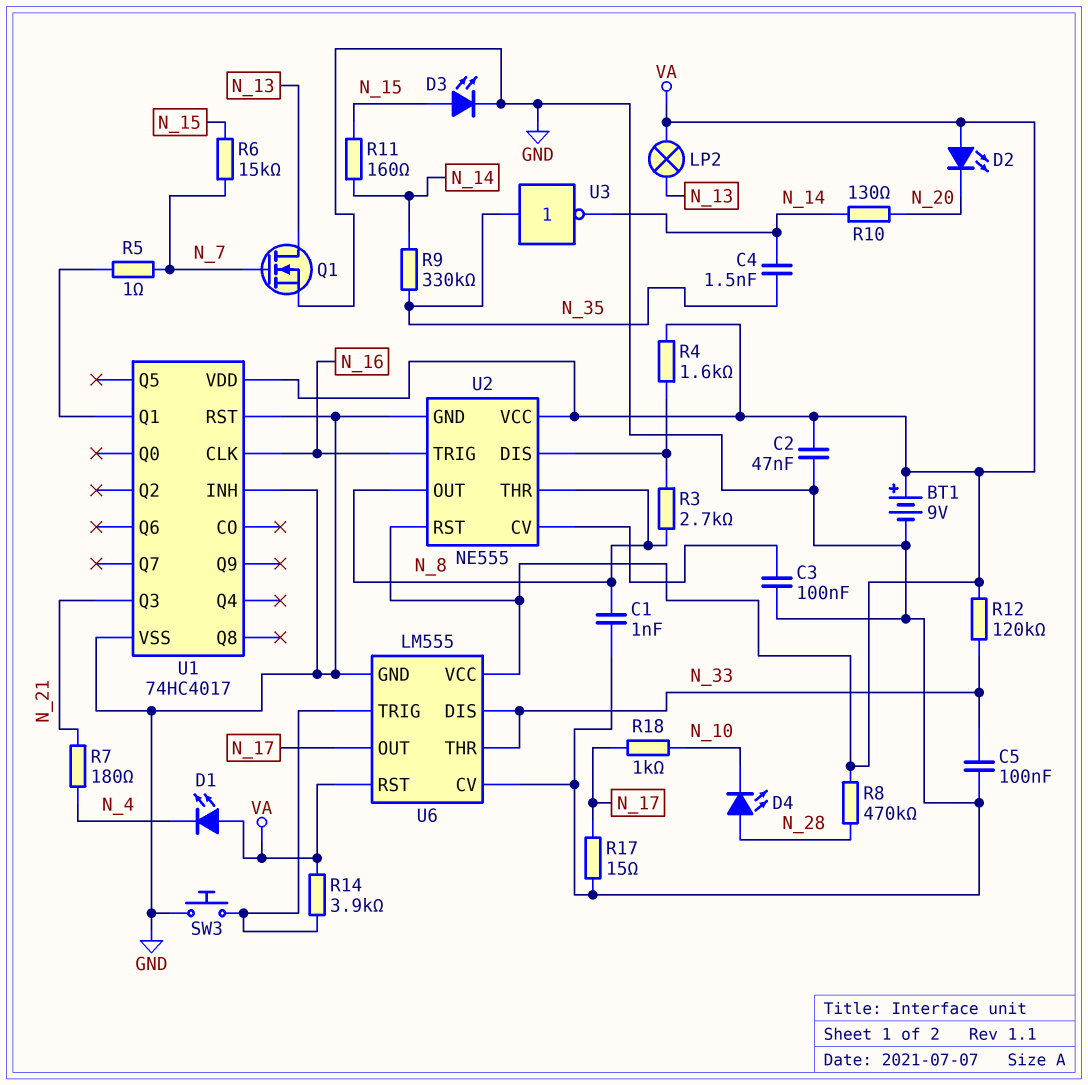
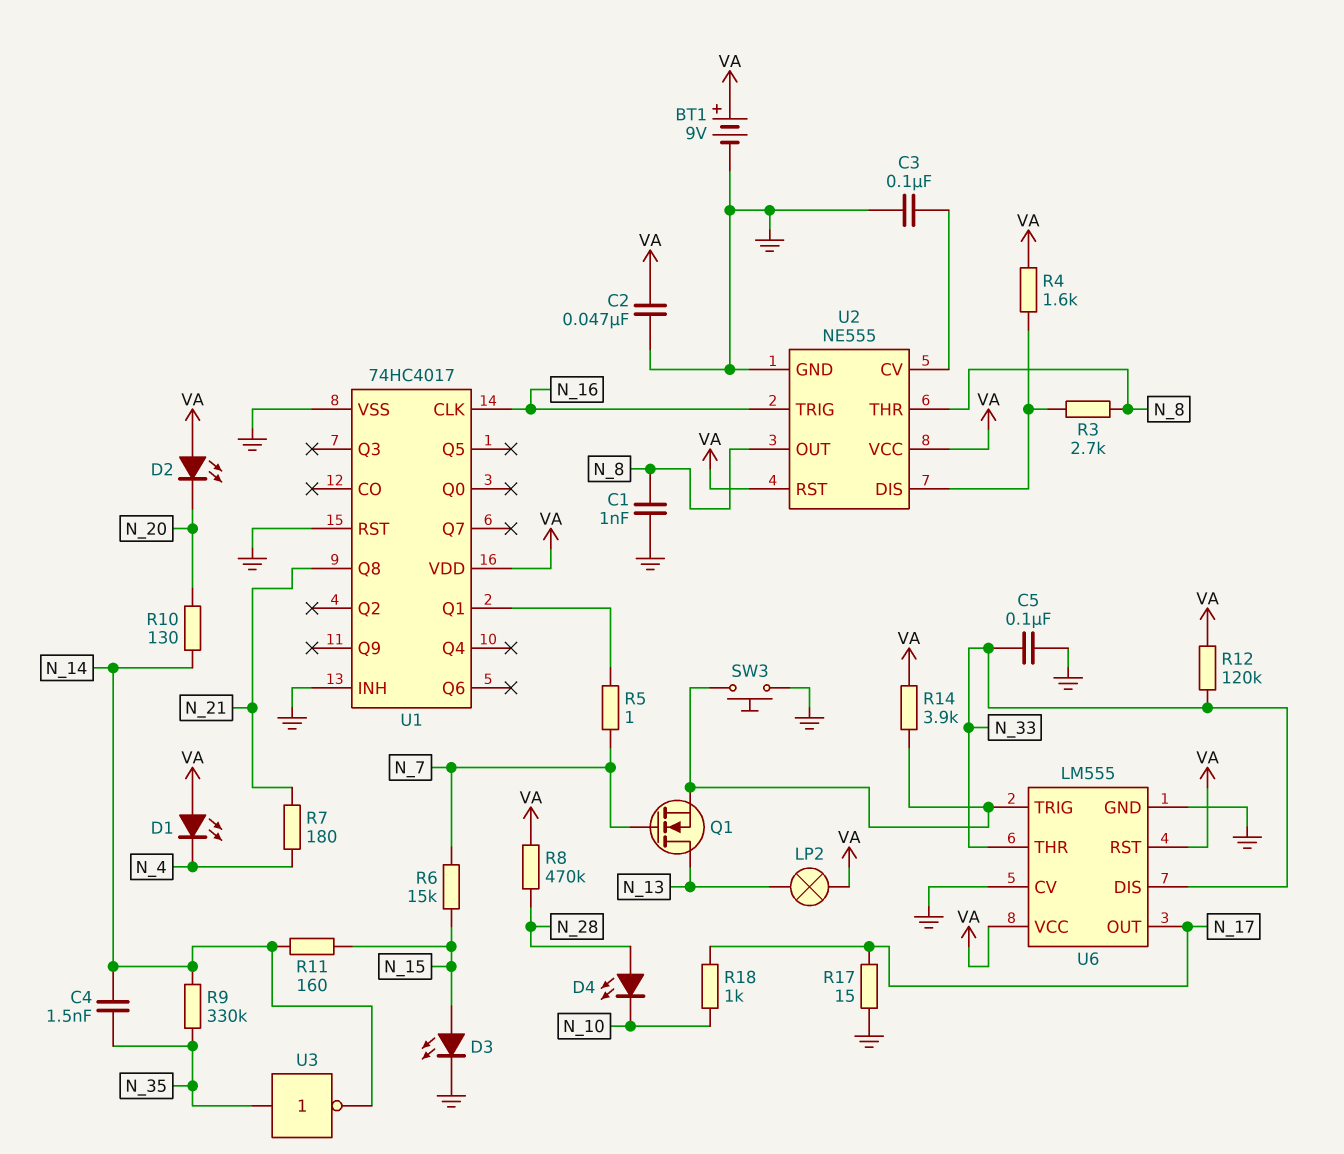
Q1: NMOS (G N_7, D N_13, S GND) -> NMOS (G N_7, D N_13, S U6/TRIG)
U1 pin Q3: N_21 -> none
U1 pin Q8: none -> N_21

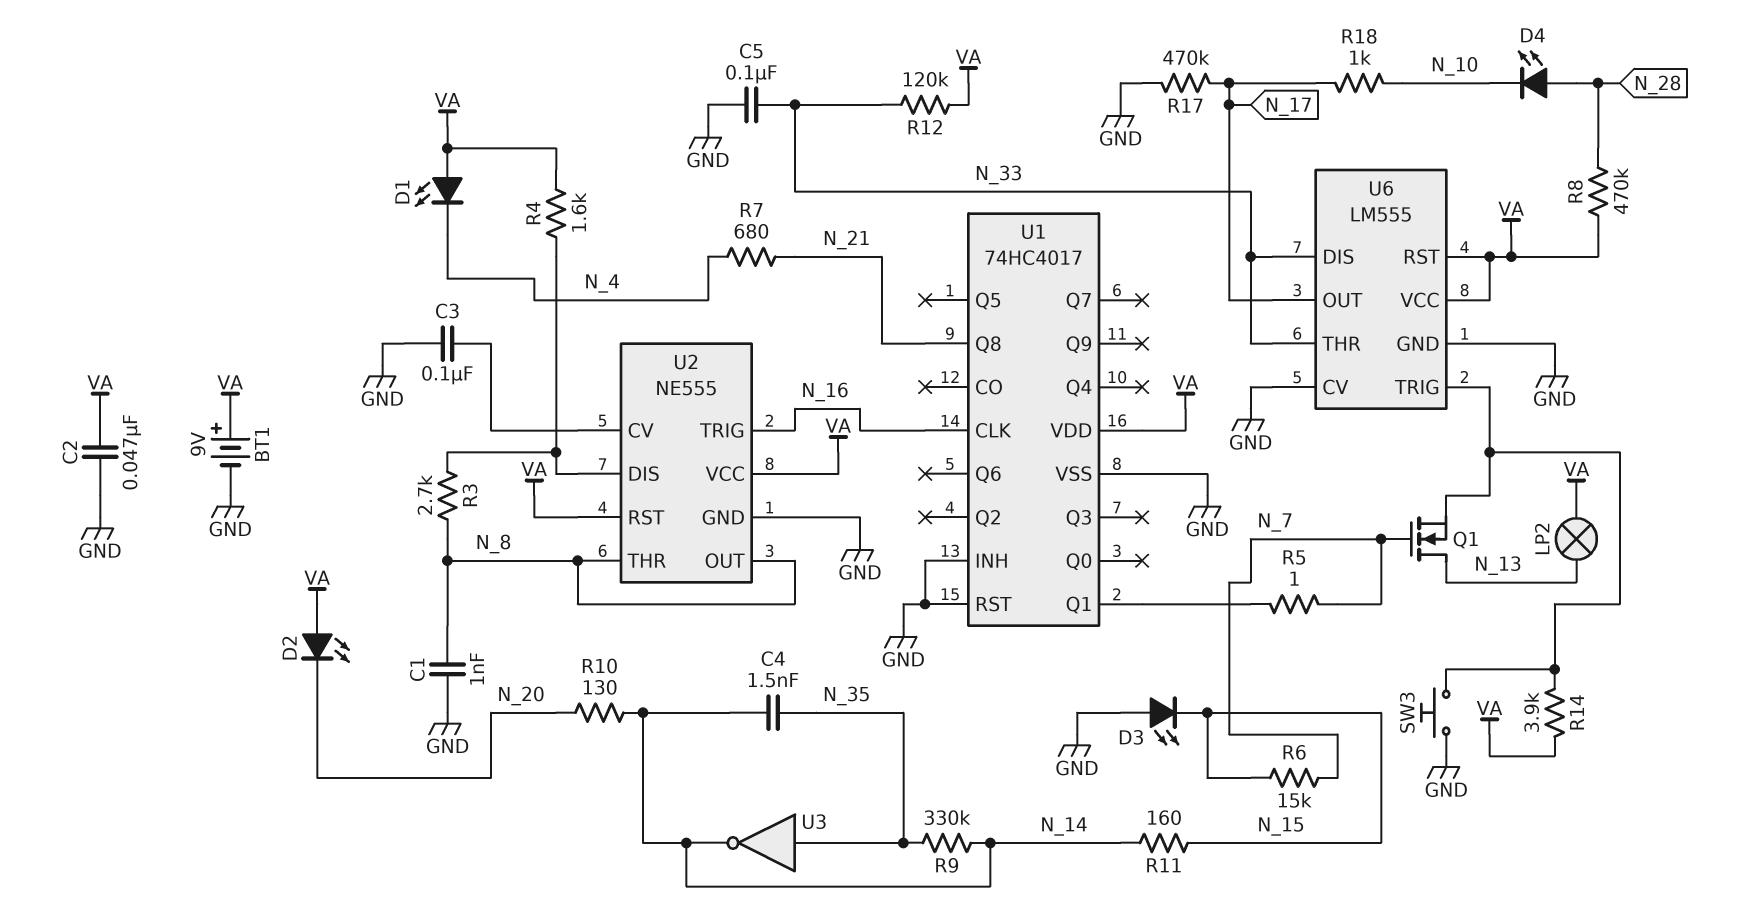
D3: LED (A N_15, K GND) -> LED (A GND, K N_15)
R7: 180 (N_4, N_21) -> 680 (N_4, N_21)
R17: 15 (GND, N_17) -> 470k (GND, N_17)

